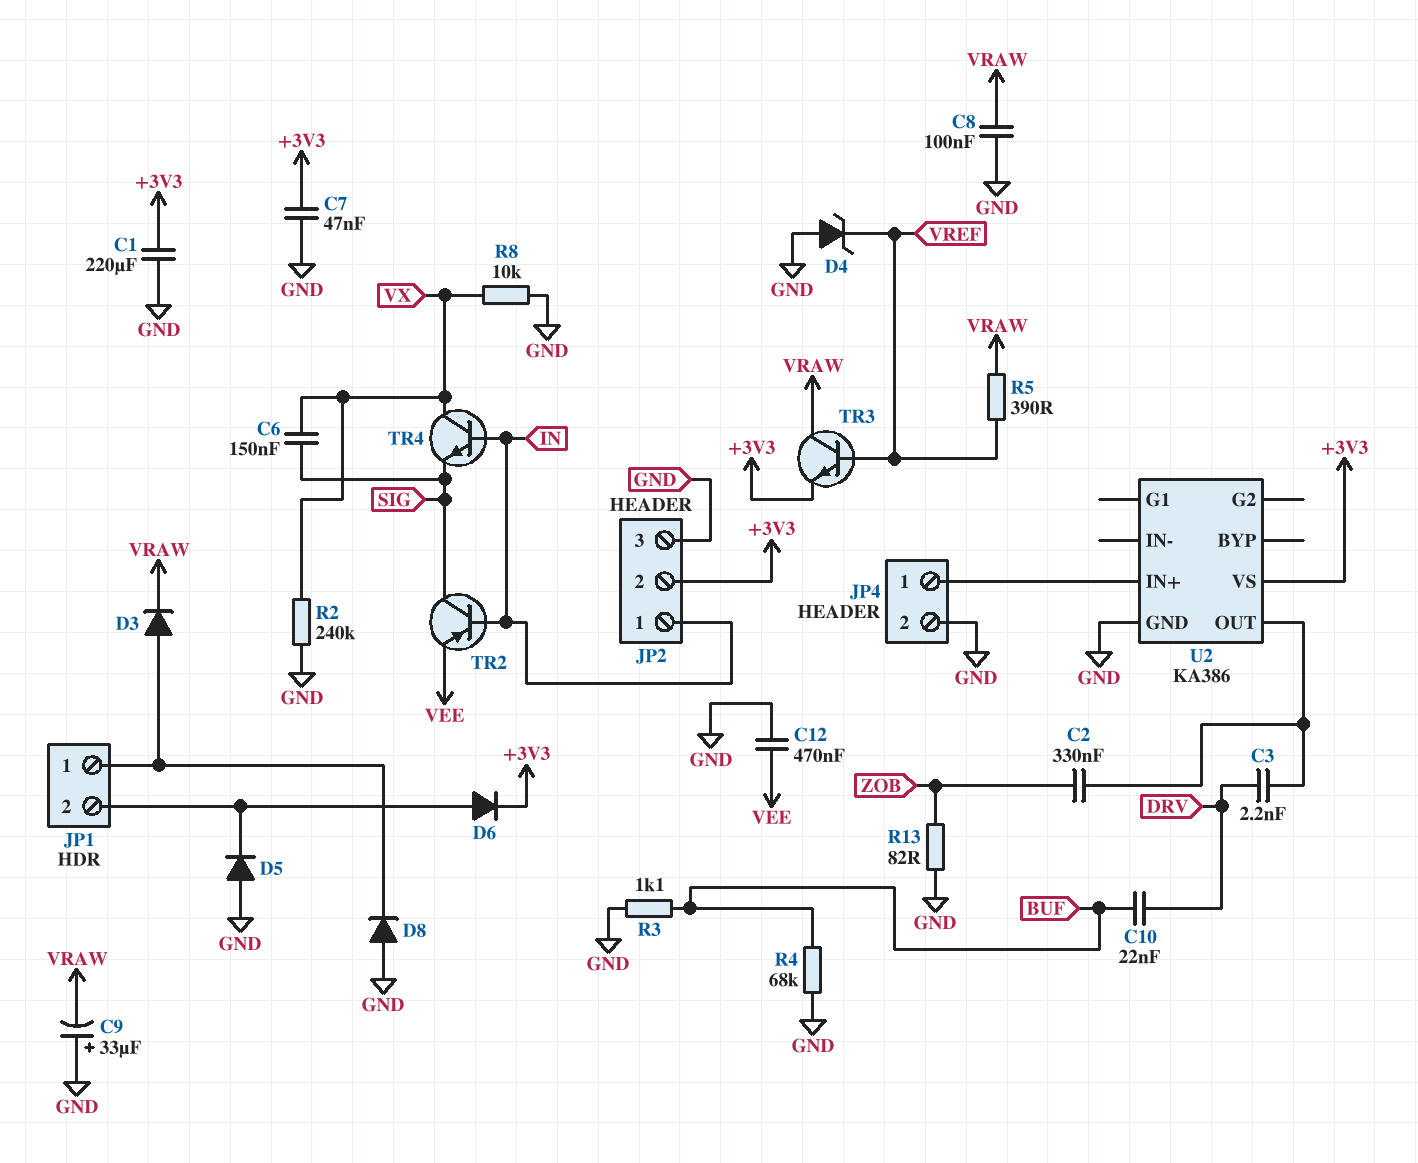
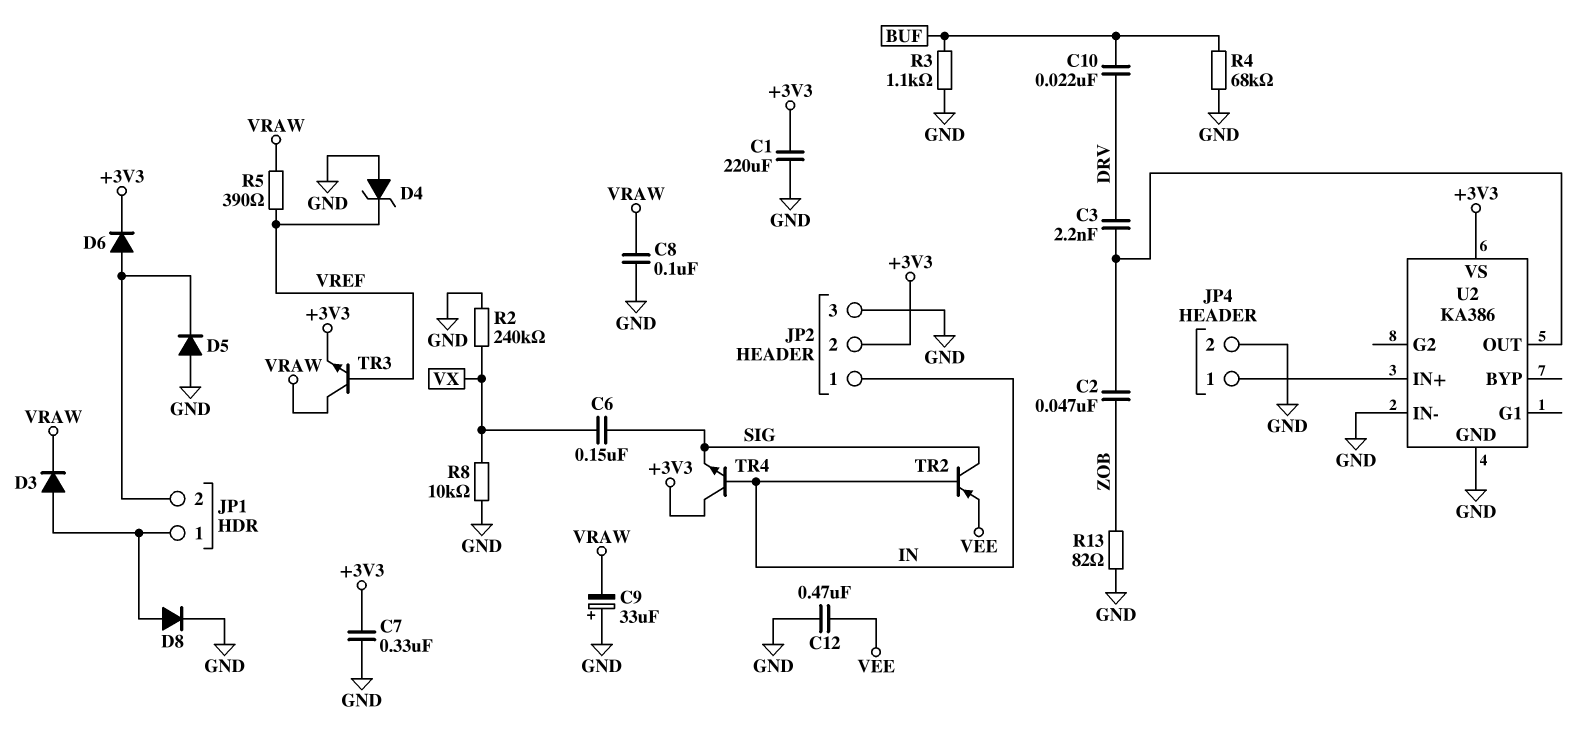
C2: 330nF (U2/OUT, ZOB) -> 47nF (U2/OUT, ZOB)
C7: 47nF (+3V3, GND) -> 330nF (+3V3, GND)
D8: diode (A GND, K JP1/1) -> diode (A JP1/1, K GND)
TR4: NPN (B IN, C VX, E SIG) -> NPN (B IN, C +3V3, E SIG)
U2 pin IN-: none -> GND

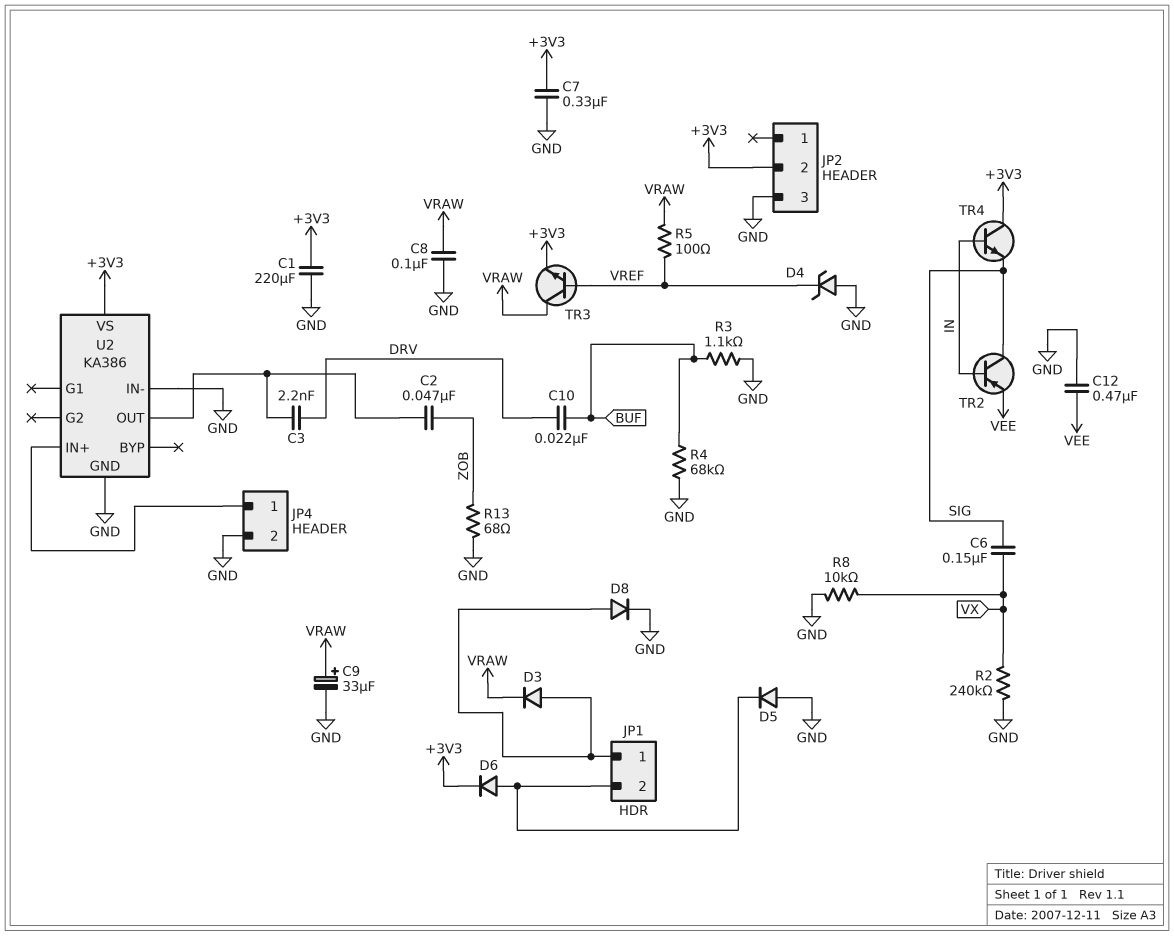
C9: 33uF (plus GND, minus VRAW) -> 33uF (plus VRAW, minus GND)
JP2 pin 1: IN -> none
R5: 390 (VRAW, VREF) -> 100 (VRAW, VREF)
R13: 82 (GND, ZOB) -> 68 (GND, ZOB)

